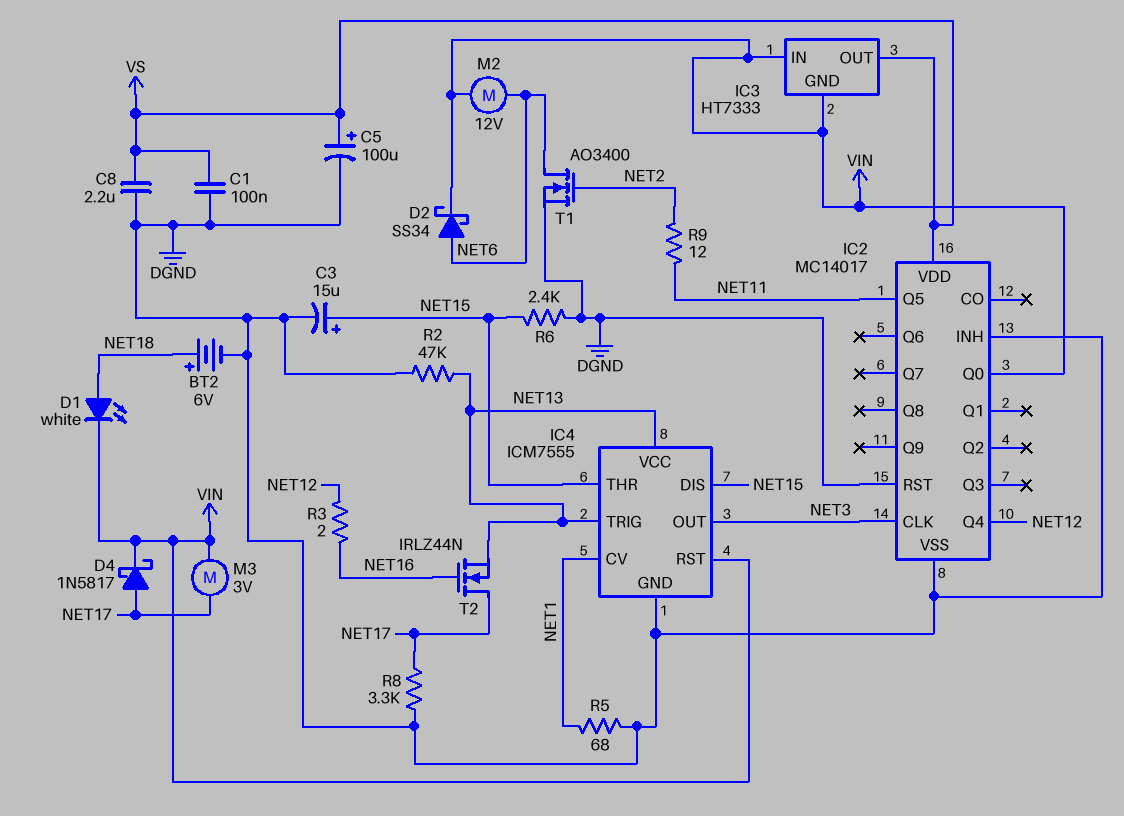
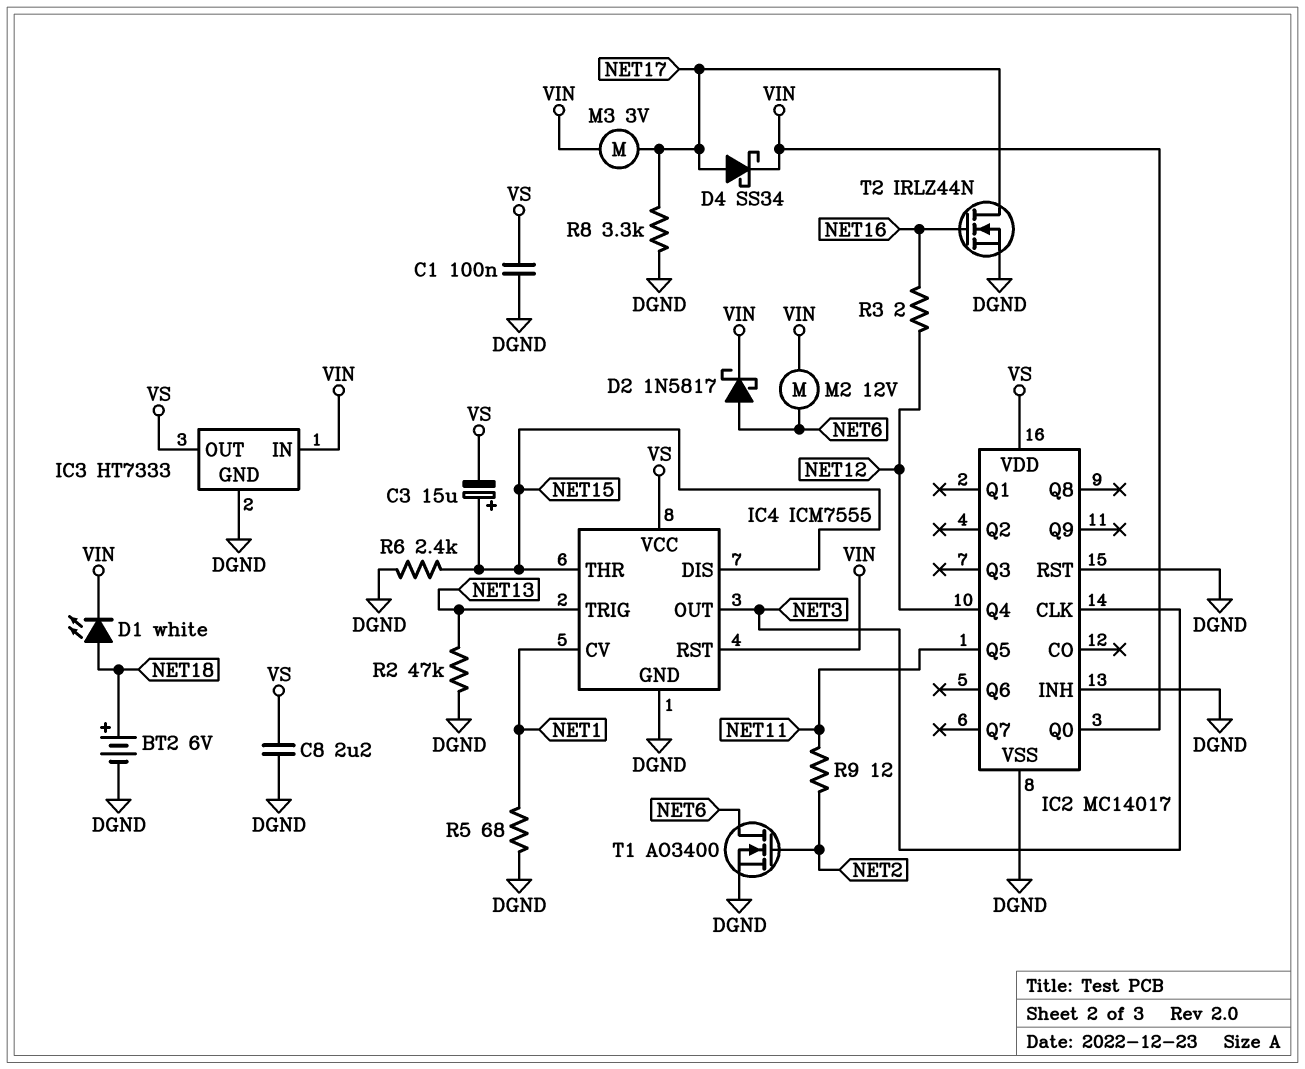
C3: 15uF (plus NET15, minus DGND) -> 15uF (plus NET15, minus VS)
C5: 100uF (plus VS, minus DGND) -> none
D2: schottky SS34 (A NET6, K VIN) -> schottky 1N5817 (A NET6, K VIN)
D4: schottky 1N5817 (A NET17, K VIN) -> schottky SS34 (A NET17, K VIN)
IC3 pin GND: VIN -> DGND
IC4 pin VCC: NET13 -> VS
T2: NMOS IRLZ44N (G NET16, D NET17, S NET13) -> NMOS IRLZ44N (G NET16, D NET17, S DGND)

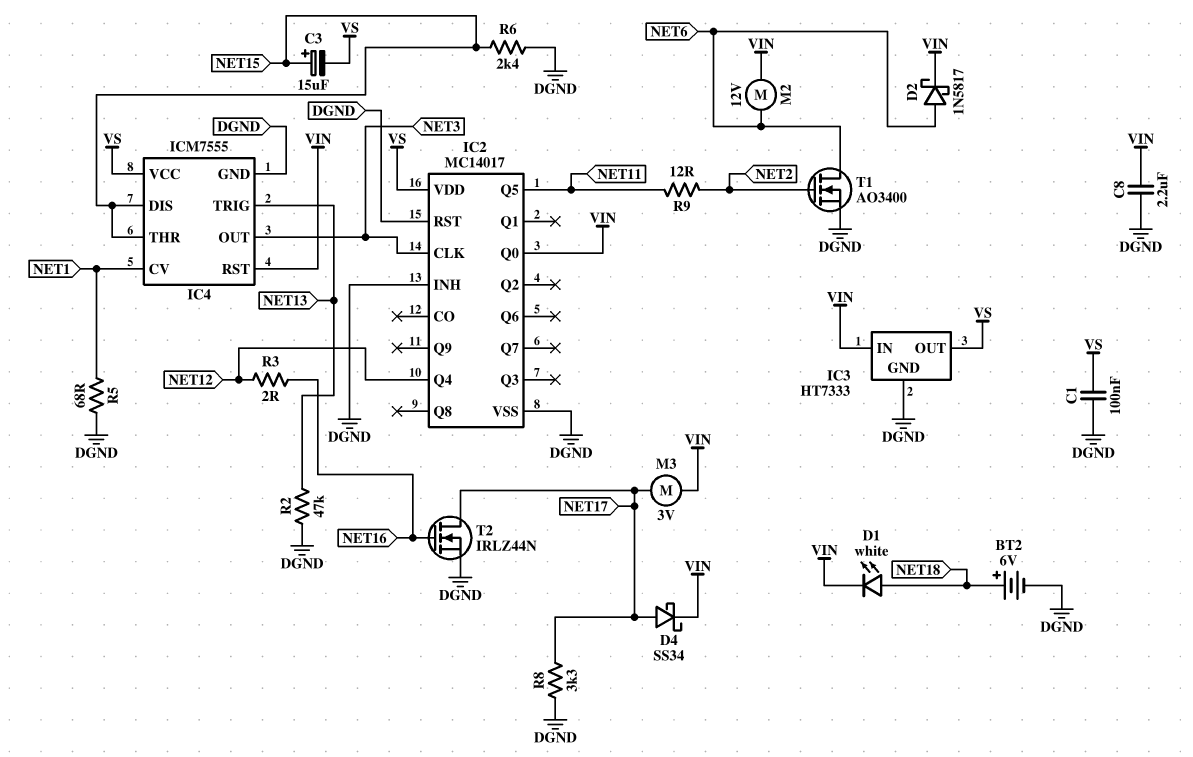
C8: 2.2uF (DGND, VS) -> 2.2uF (DGND, VIN)

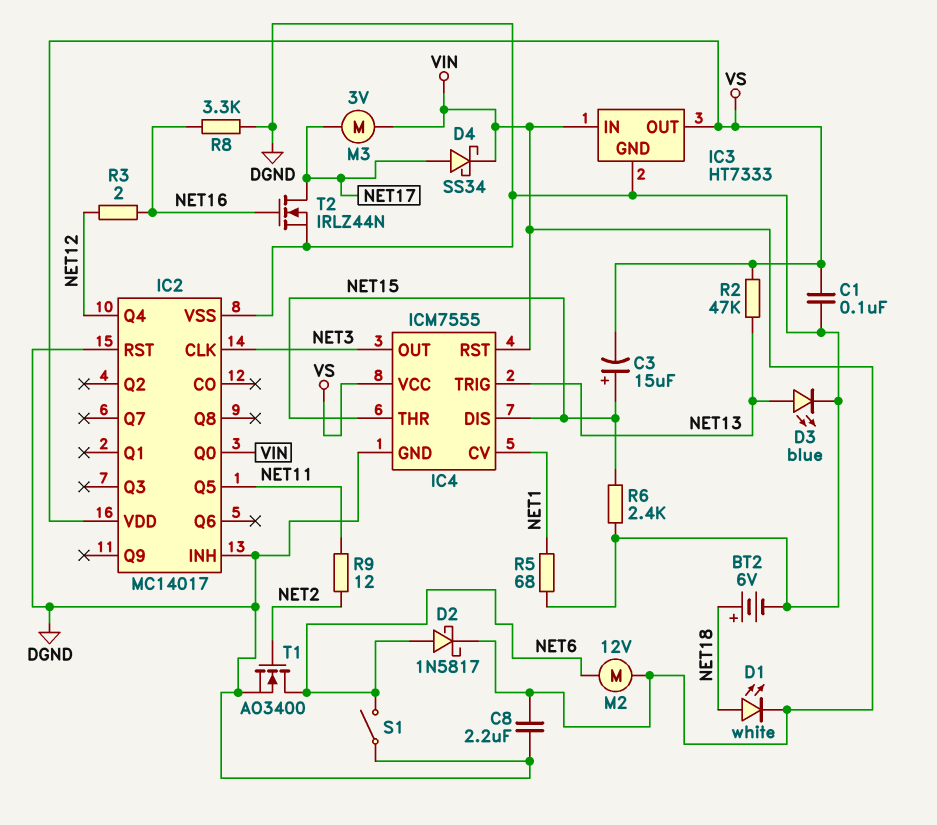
D3: none -> LED blue (A NET13, K DGND)
R2: 47k (DGND, NET13) -> 47k (NET13, VS)
R8: 3.3k (DGND, NET17) -> 3.3k (DGND, NET16)
S1: none -> switch (DGND, NET6)

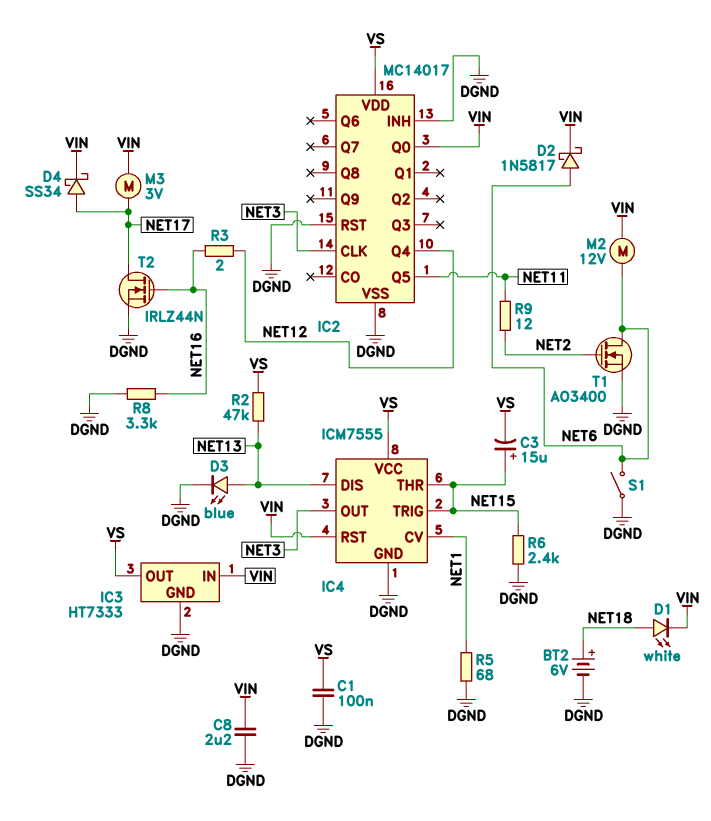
IC4 pin DIS: NET15 -> NET13
IC4 pin TRIG: NET13 -> NET15

